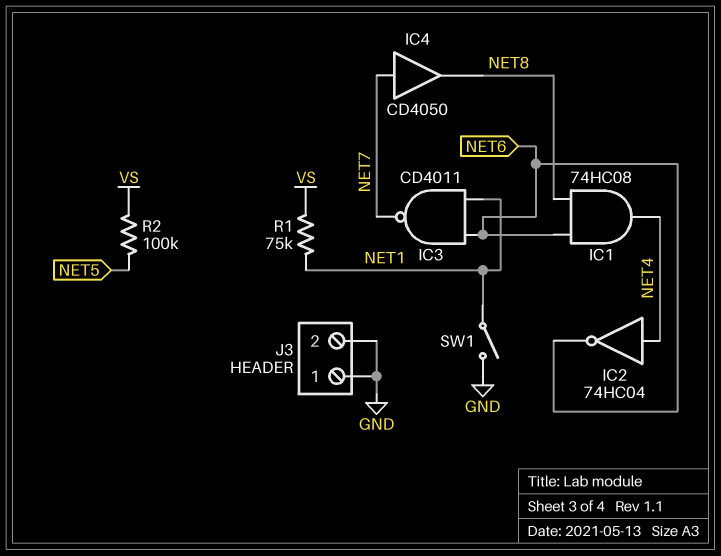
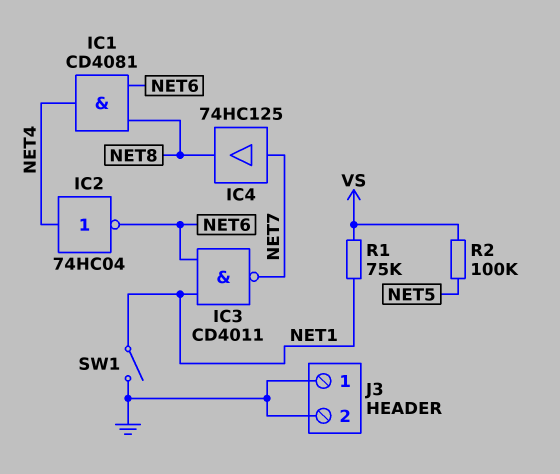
IC1: AND 74HC08 (in NET6, in NET8, out NET4) -> AND CD4081 (in NET6, in NET8, out NET4)
IC4: buffer CD4050 (in NET7, out NET8) -> buffer 74HC125 (in NET7, out NET8)

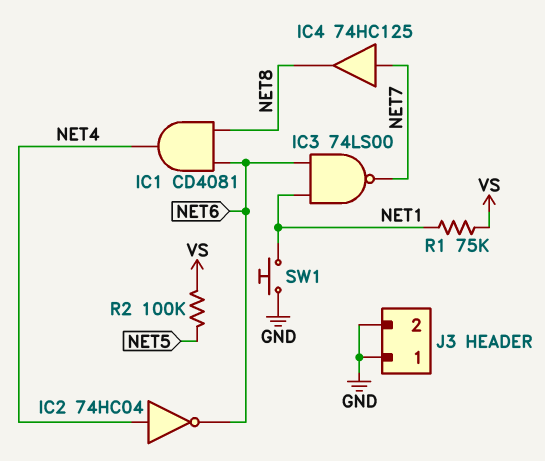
IC3: NAND CD4011 (in NET1, in NET6, out NET7) -> NAND 74LS00 (in NET1, in NET6, out NET7)
SW1: switch (GND, NET1) -> button (GND, NET1)

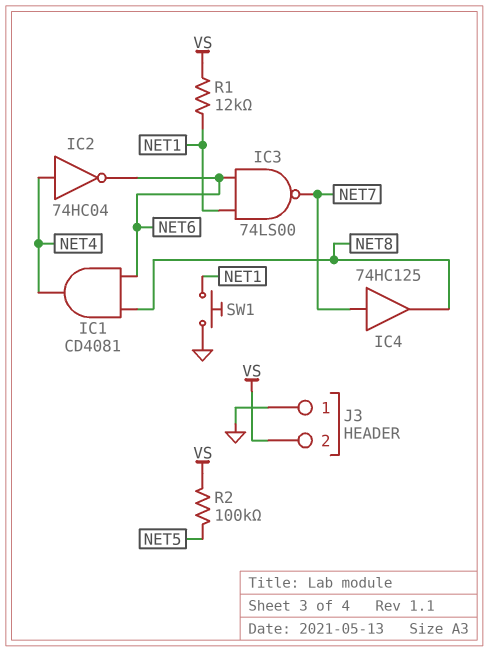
J3 pin 2: GND -> VS
R1: 75k (NET1, VS) -> 12k (NET1, VS)

